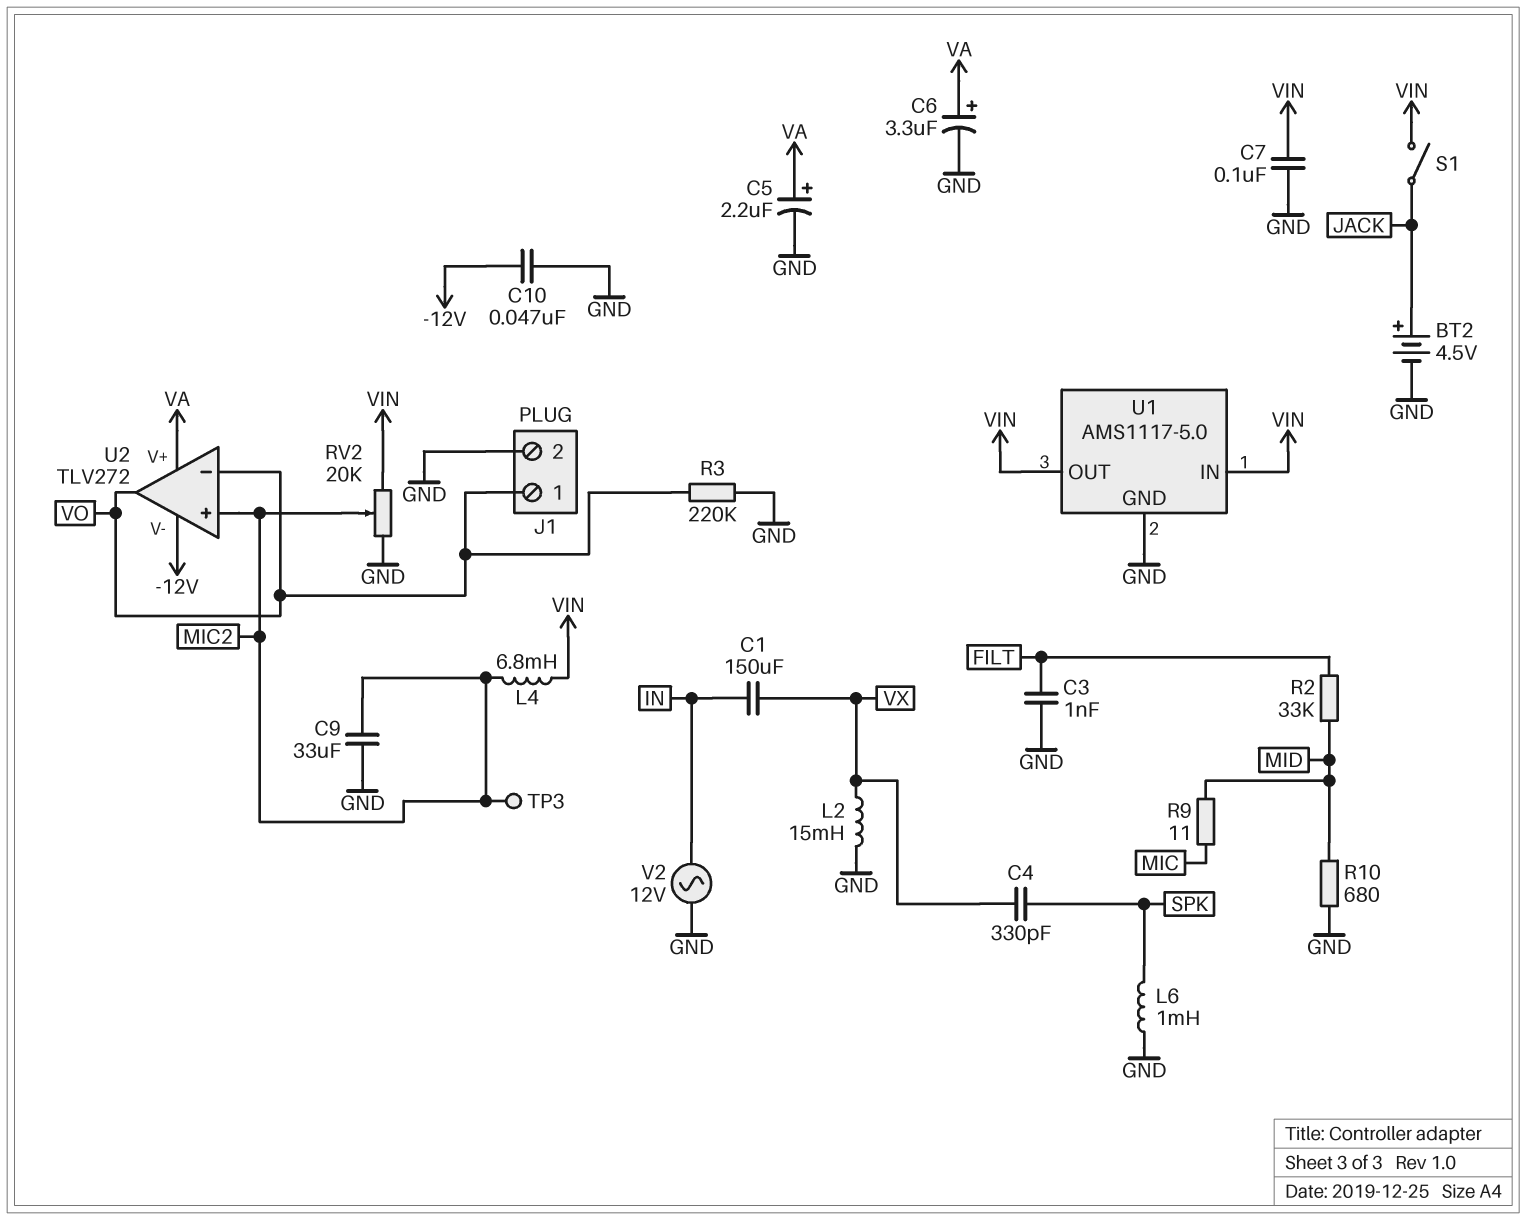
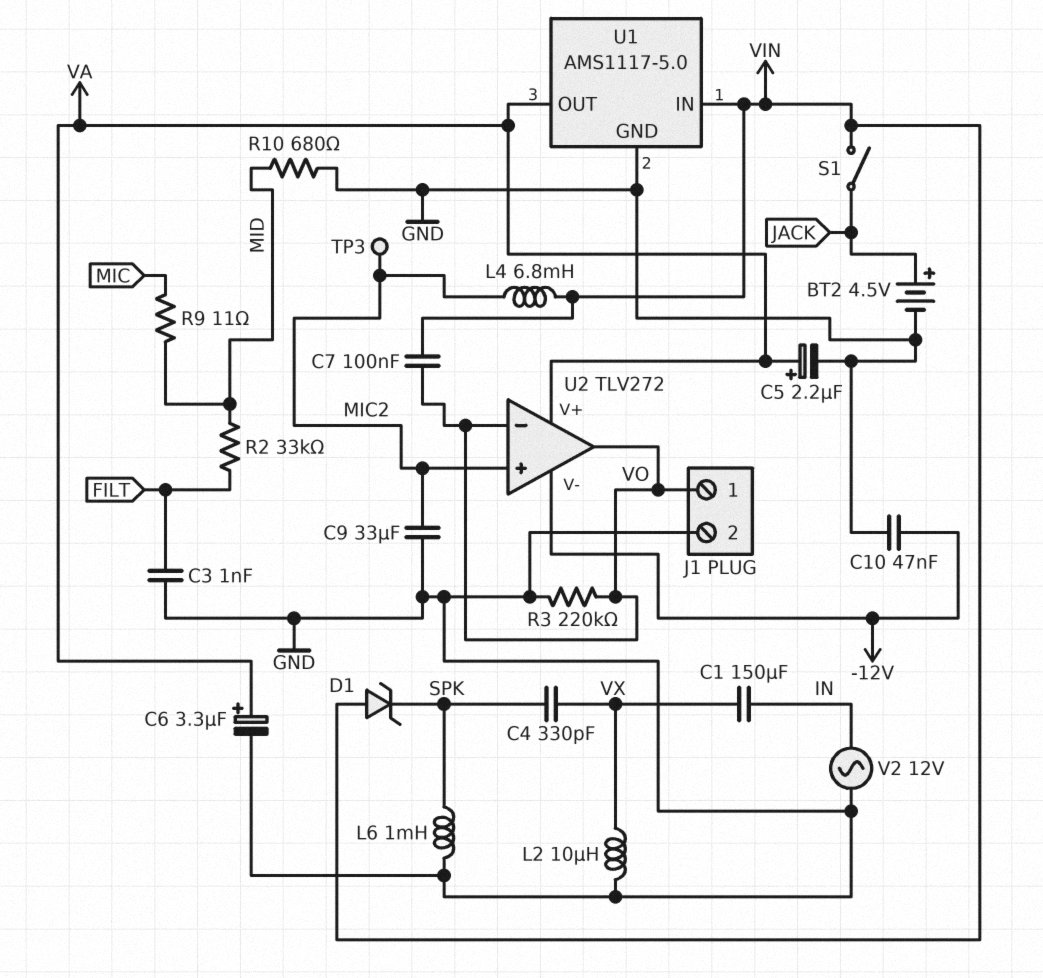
C7: 100nF (GND, VIN) -> 100nF (VIN, VO)
D1: none -> zener (A VIN, K SPK)
L2: 15mH (GND, VX) -> 10uH (GND, VX)
RV2: 20k (GND, VIN, wiper MIC2) -> none
U1 pin OUT: VIN -> VA

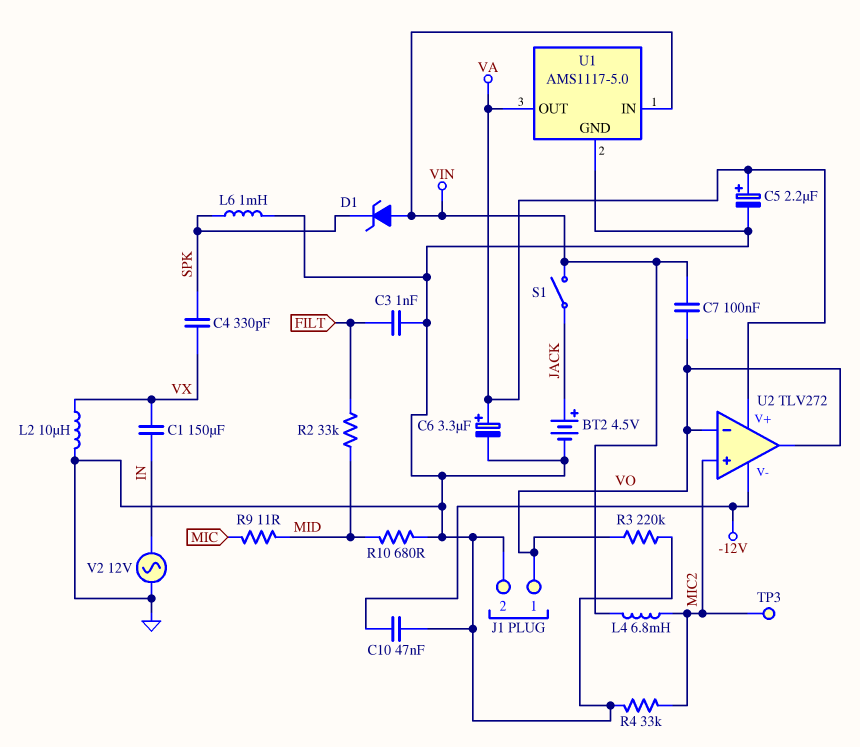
C9: 33uF (GND, MIC2) -> none
R4: none -> 33k (GND, MIC2)

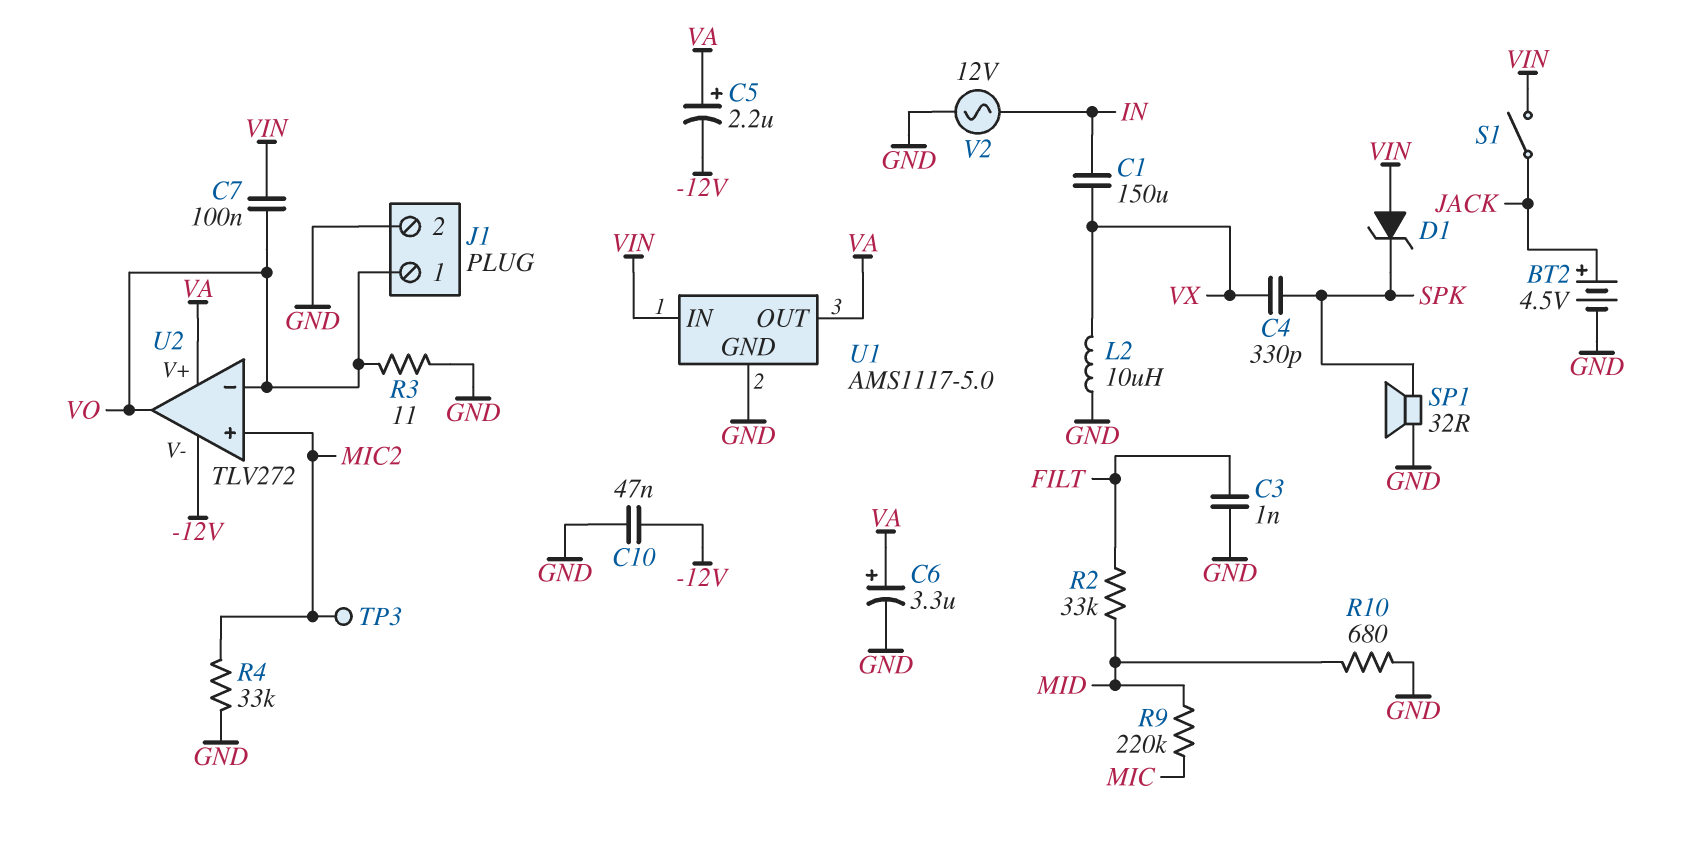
C5: 2.2uF (plus VA, minus GND) -> 2.2uF (plus VA, minus -12V)
L4: 6.8mH (MIC2, VIN) -> none
L6: 1mH (GND, SPK) -> none
R3: 220k (GND, VO) -> 11 (GND, VO)
R9: 11 (MIC, MID) -> 220k (MIC, MID)
SP1: none -> speaker 32R (GND, SPK)

